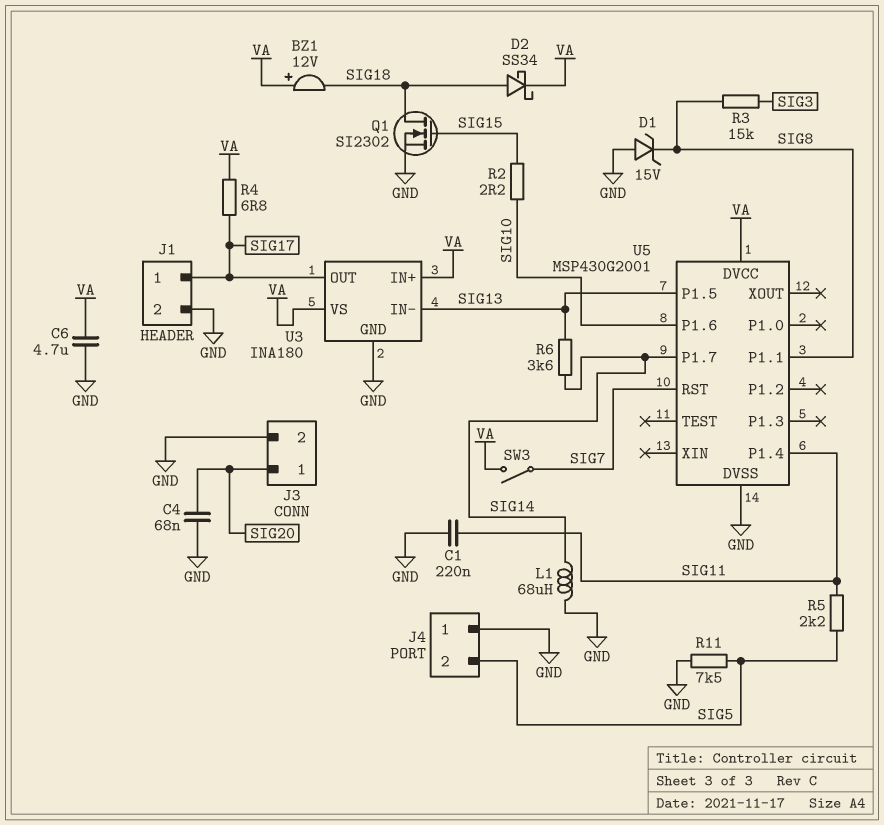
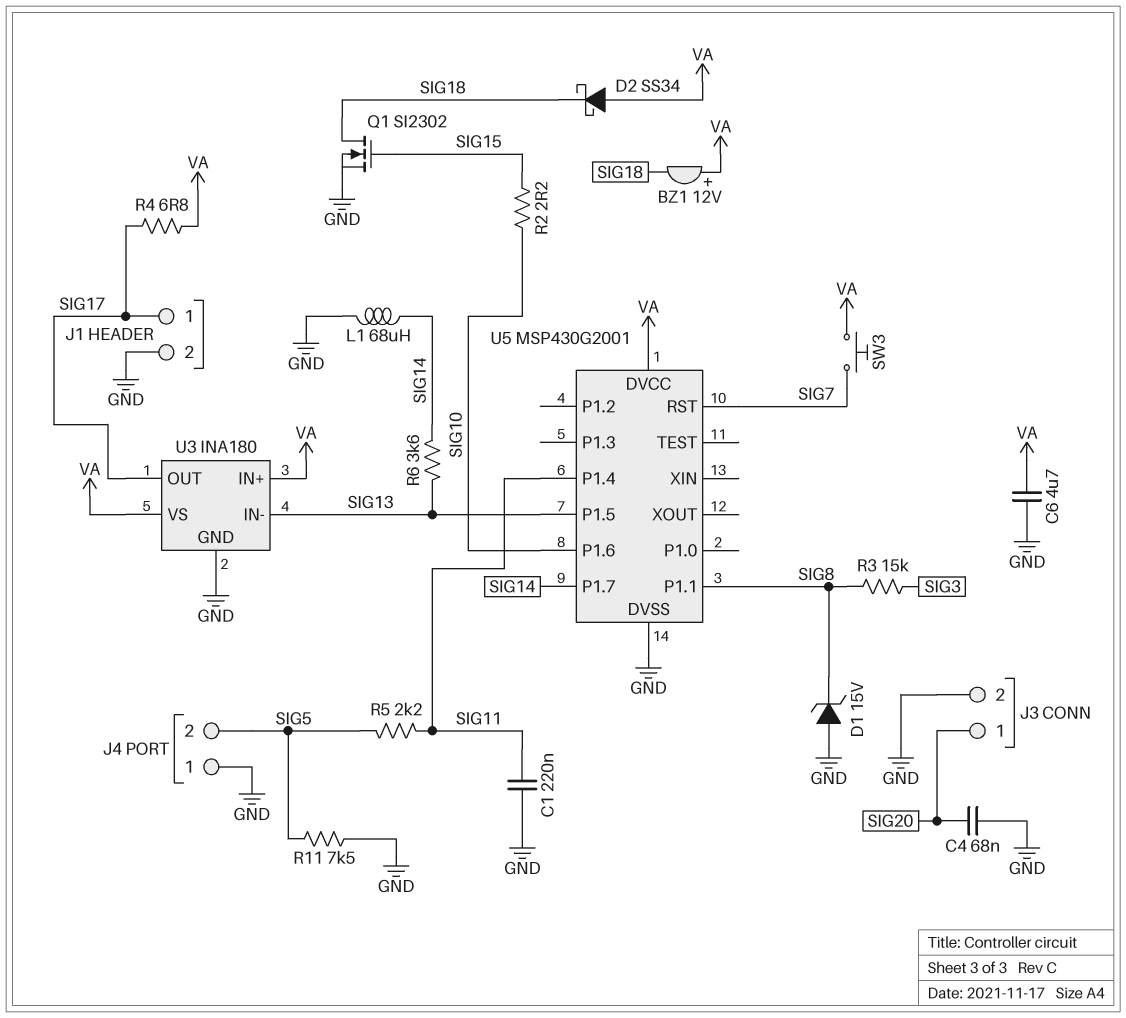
D2: schottky SS34 (A SIG18, K VA) -> schottky SS34 (A VA, K SIG18)
SW3: switch (SIG7, VA) -> button (SIG7, VA)

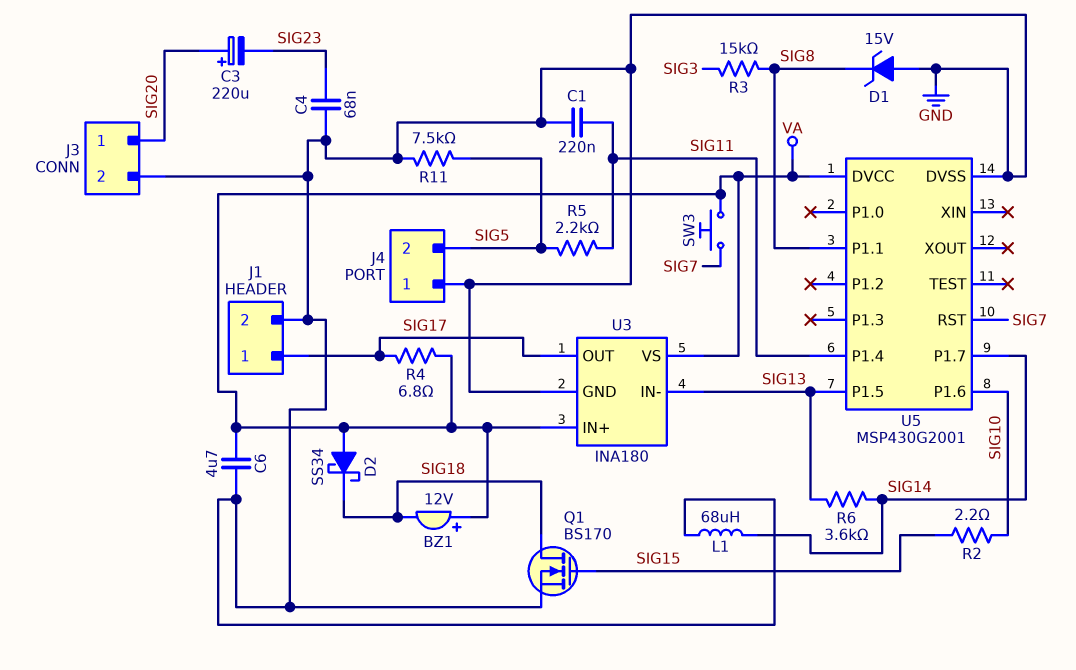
C3: none -> 220uF (plus SIG20, minus SIG23)
C4: 68nF (GND, SIG20) -> 68nF (GND, SIG23)
Q1: NMOS SI2302 (G SIG15, D SIG18, S GND) -> NMOS BS170 (G SIG15, D SIG18, S GND)

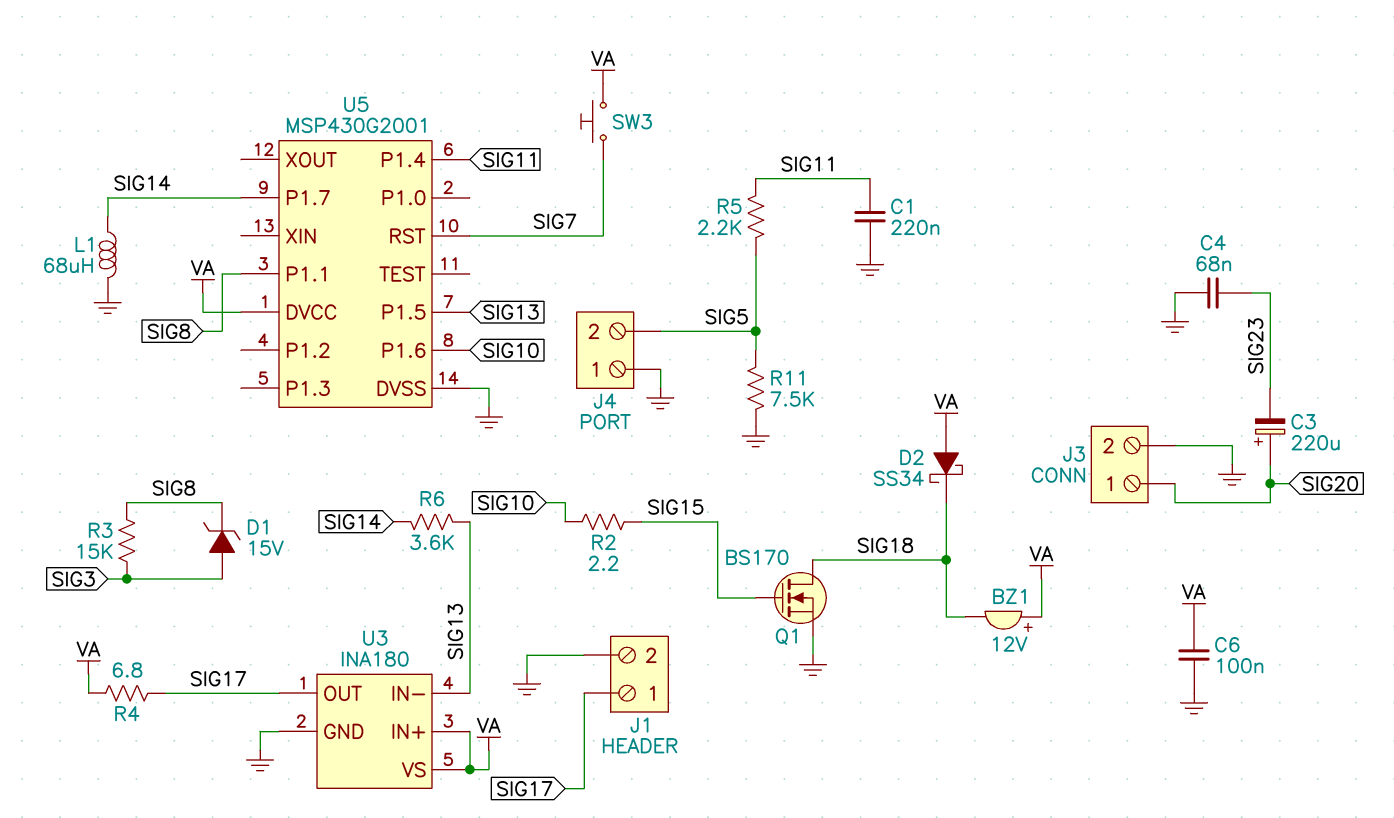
C6: 4.7uF (GND, VA) -> 100nF (GND, VA)
D1: zener 15V (A GND, K SIG8) -> zener 15V (A SIG3, K SIG8)

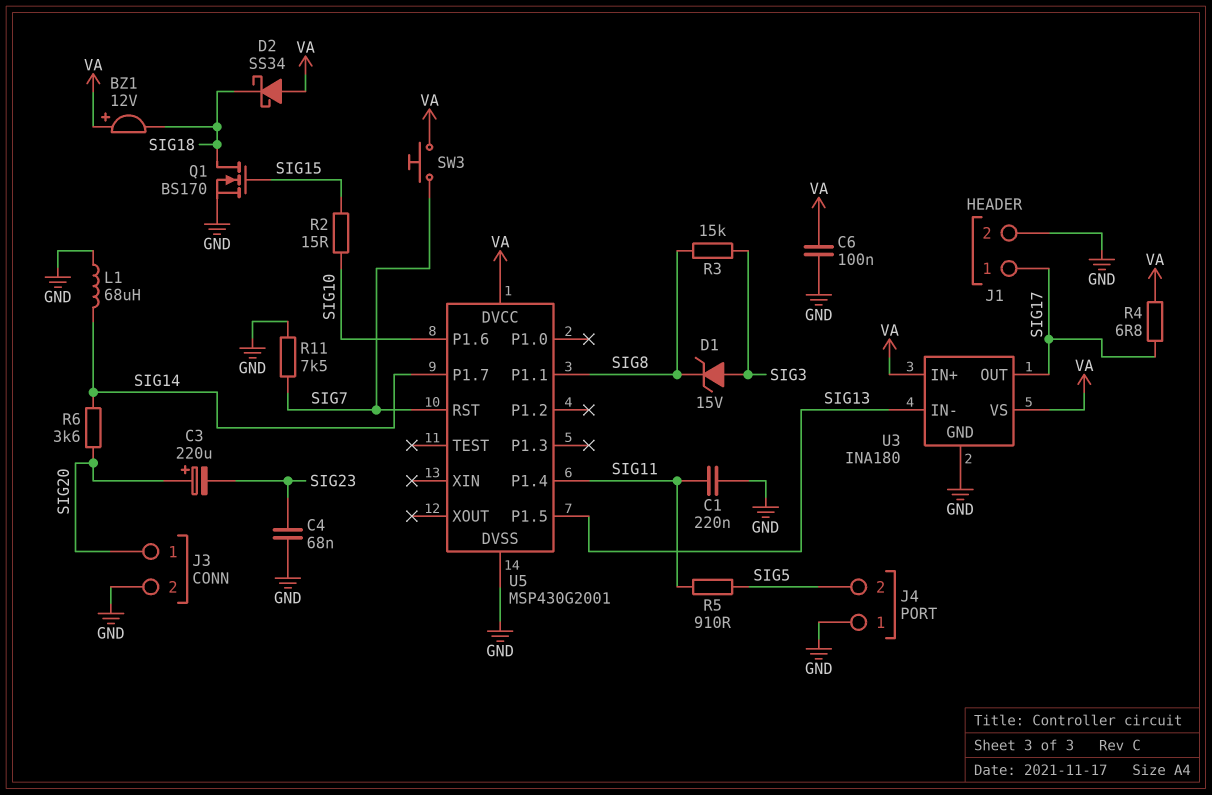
R2: 2.2 (SIG10, SIG15) -> 15 (SIG10, SIG15)
R5: 2.2k (SIG5, SIG11) -> 910 (SIG5, SIG11)
R6: 3.6k (SIG13, SIG14) -> 3.6k (SIG14, SIG20)
R11: 7.5k (GND, SIG5) -> 7.5k (GND, SIG7)

